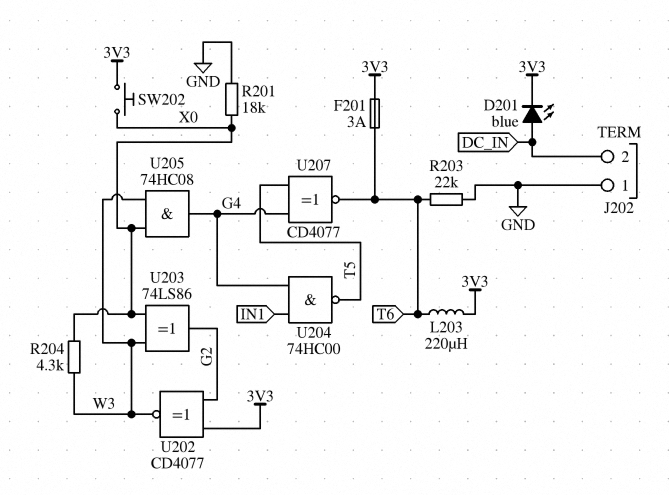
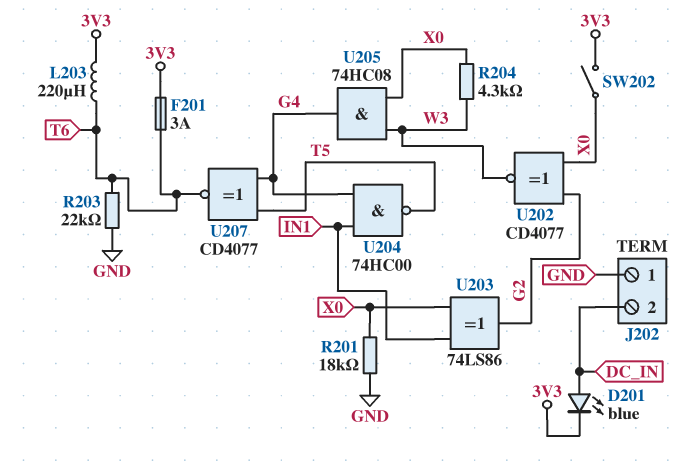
SW202: button (3V3, X0) -> switch (3V3, X0)
U202: XNOR CD4077 (in 3V3, in G2, out W3) -> XNOR CD4077 (in G2, in X0, out W3)
U203: XOR 74LS86 (in W3, in X0, out G2) -> XOR 74LS86 (in IN1, in X0, out G2)

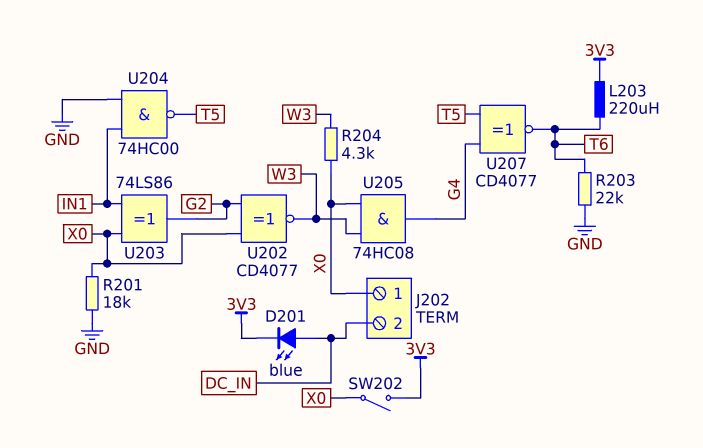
F201: 3A (3V3, T6) -> none
J202 pin 1: GND -> X0
U204: NAND 74HC00 (in G4, in IN1, out T5) -> NAND 74HC00 (in GND, in IN1, out T5)

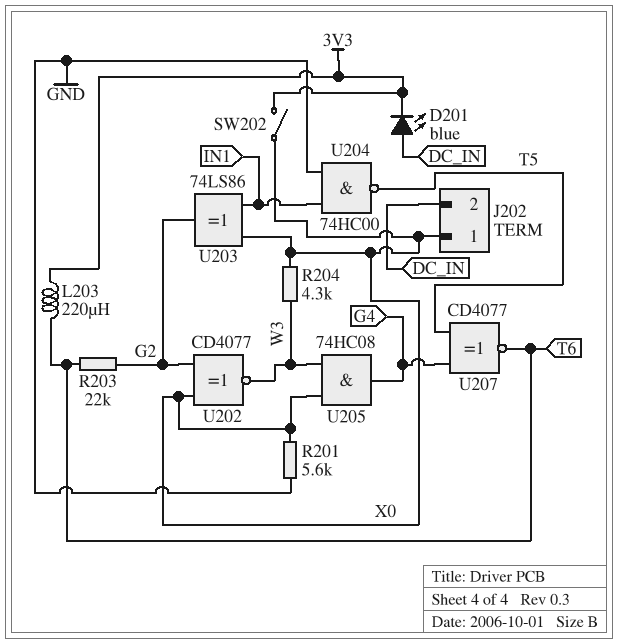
R201: 18k (GND, X0) -> 5.6k (GND, X0)
R203: 22k (GND, T6) -> 22k (G2, T6)

